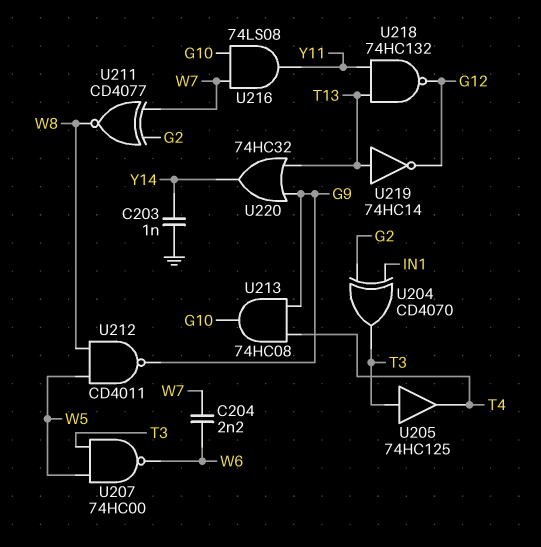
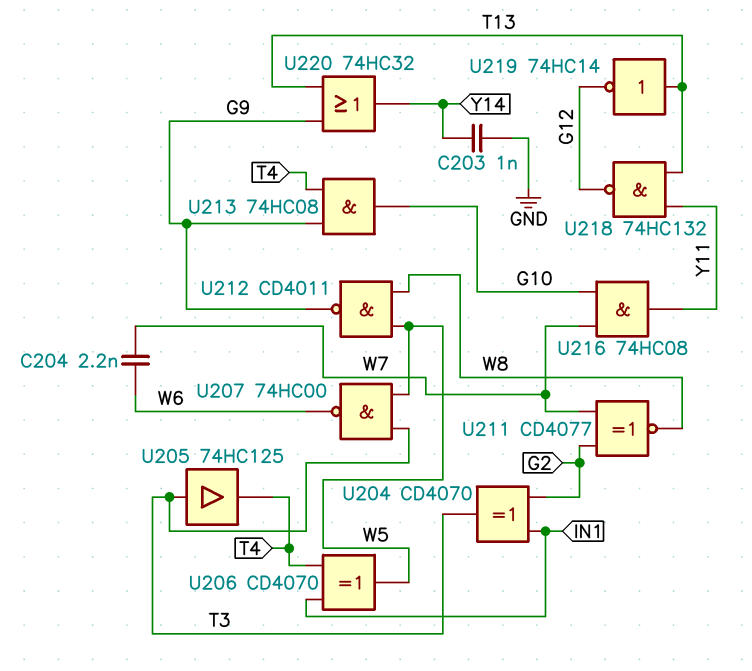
U206: none -> XOR CD4070 (in IN1, in T4, out W5)
U216: AND 74LS08 (in G10, in W7, out Y11) -> AND 74HC08 (in G10, in W7, out Y11)

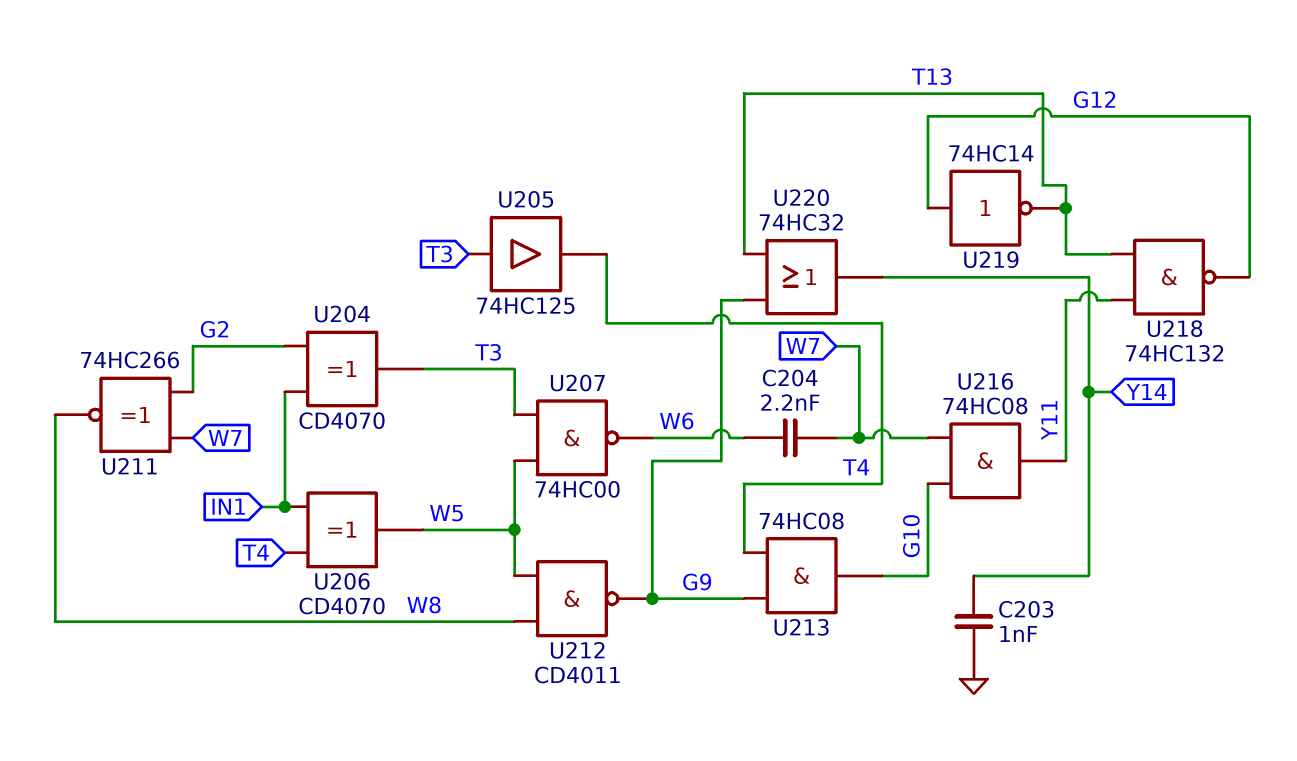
U211: XNOR CD4077 (in G2, in W7, out W8) -> XNOR 74HC266 (in G2, in W7, out W8)
U219: NOT 74HC14 (in T13, out G12) -> NOT 74HC14 (in G12, out T13)

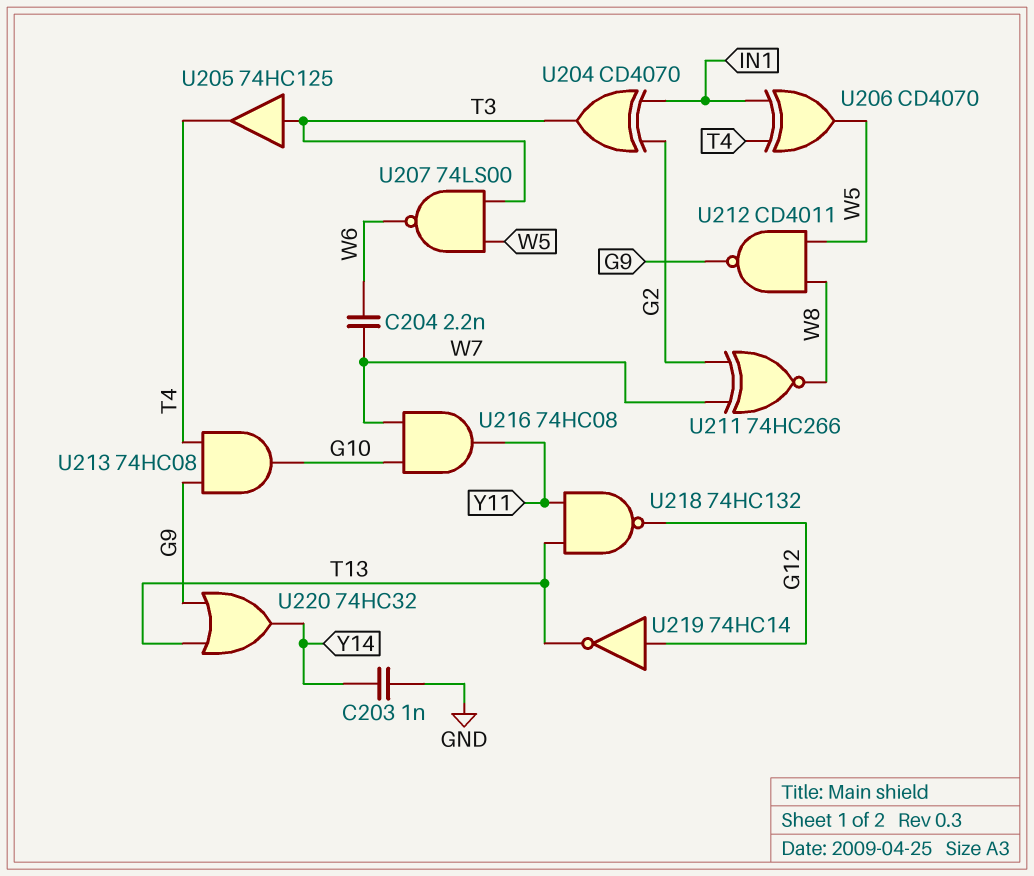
U207: NAND 74HC00 (in T3, in W5, out W6) -> NAND 74LS00 (in T3, in W5, out W6)

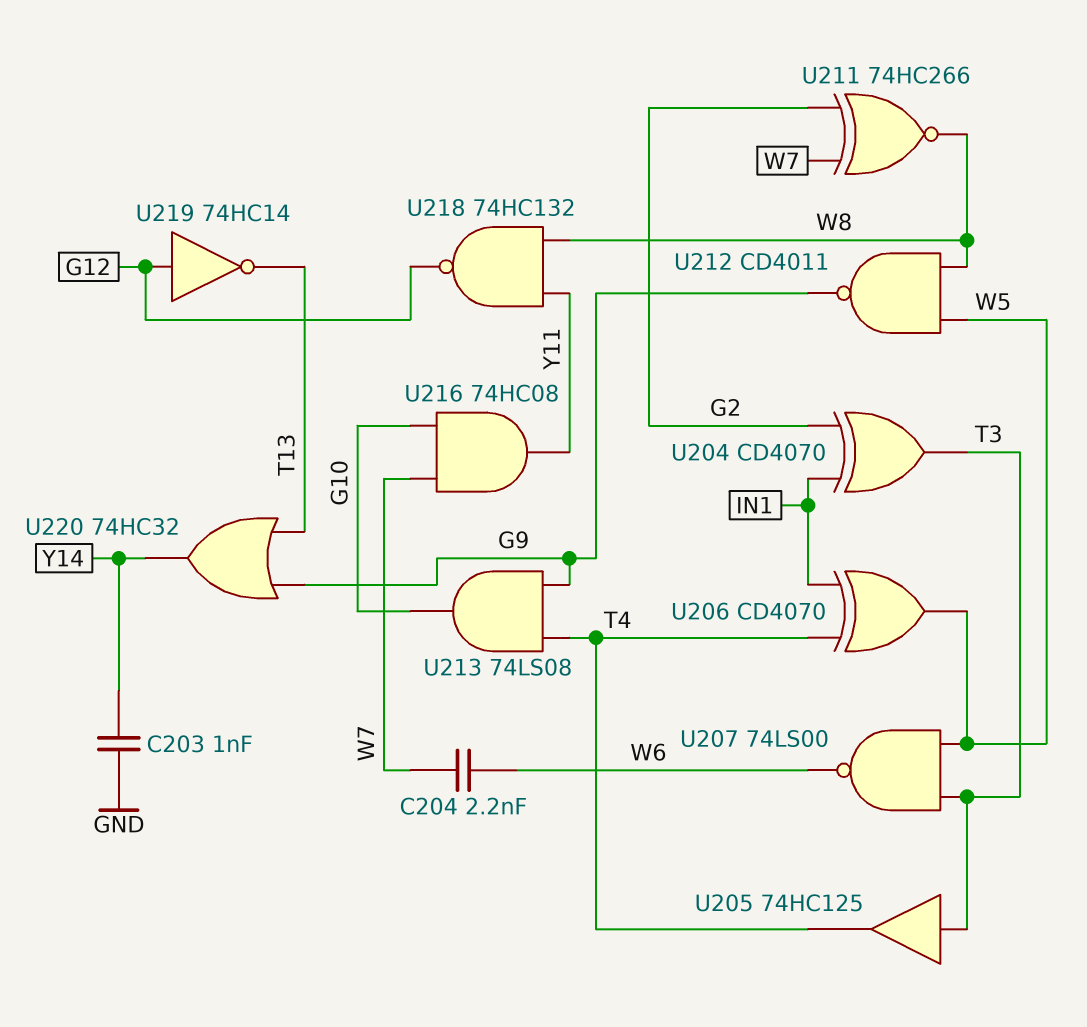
U213: AND 74HC08 (in G9, in T4, out G10) -> AND 74LS08 (in G9, in T4, out G10)
U218: NAND 74HC132 (in T13, in Y11, out G12) -> NAND 74HC132 (in W8, in Y11, out G12)

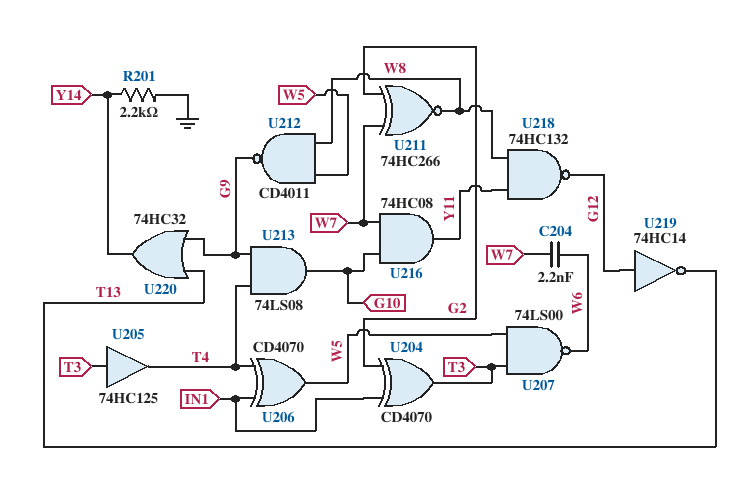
C203: 1nF (GND, Y14) -> none
R201: none -> 2.2k (GND, Y14)

